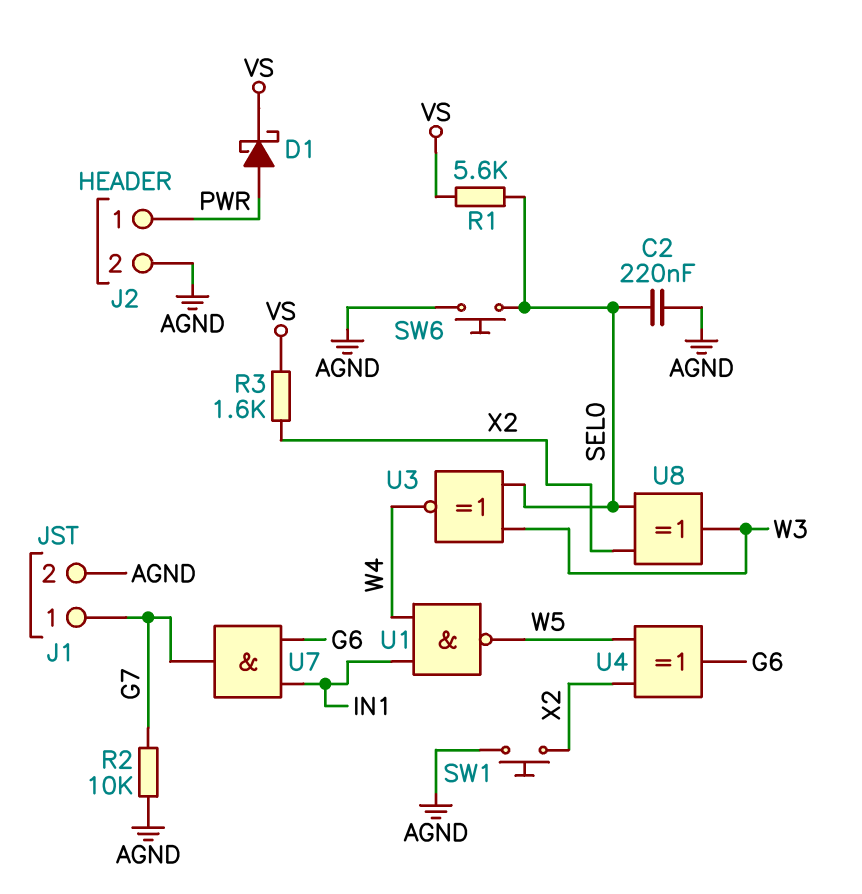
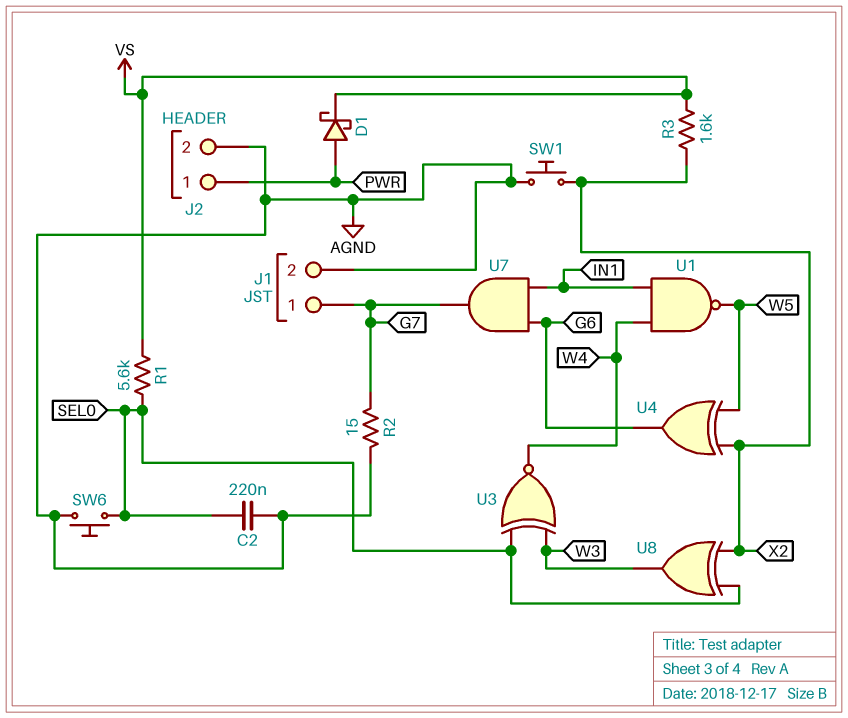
R2: 10k (AGND, G7) -> 15 (AGND, G7)

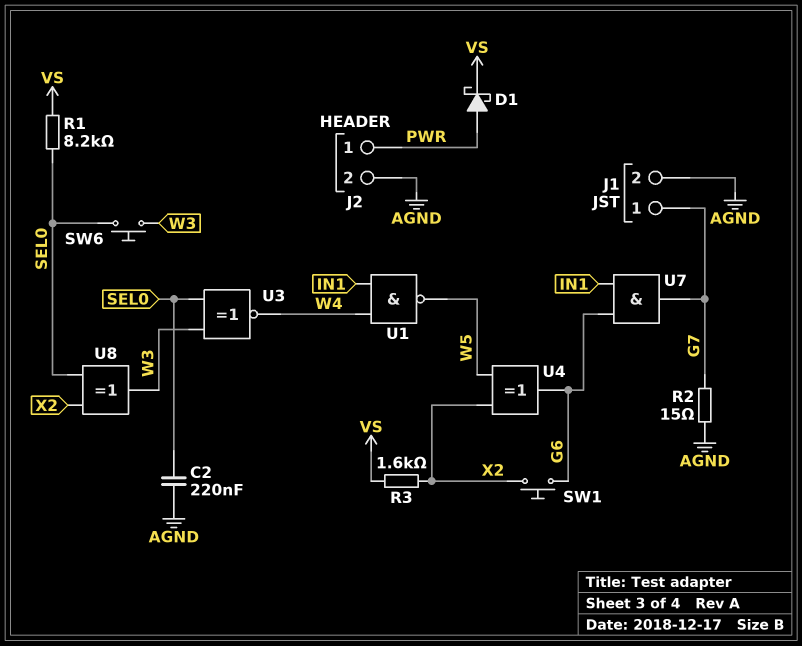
R1: 5.6k (SEL0, VS) -> 8.2k (SEL0, VS)
SW1: button (AGND, X2) -> button (G6, X2)
SW6: button (AGND, SEL0) -> button (SEL0, W3)

